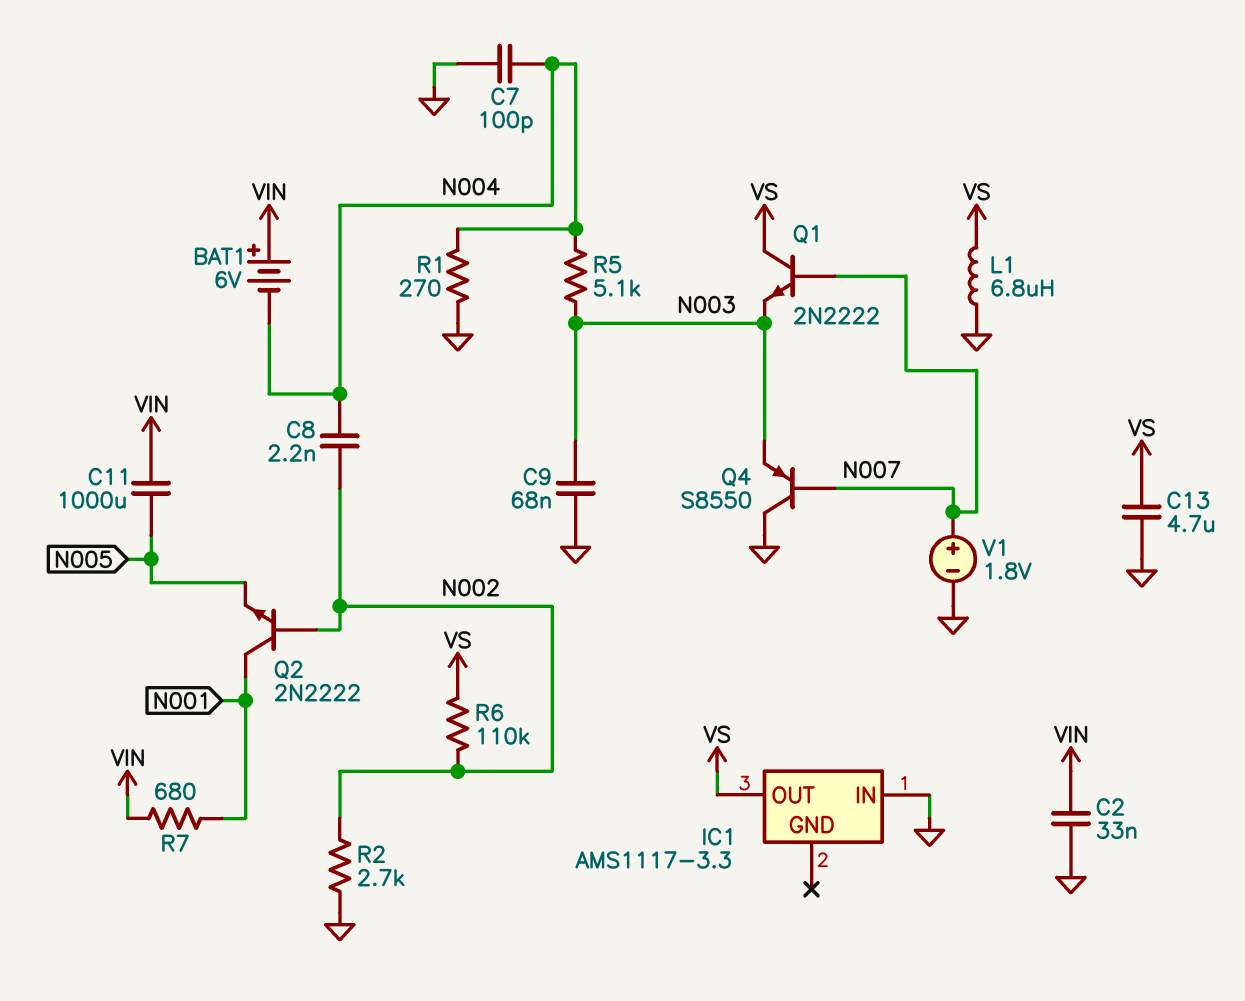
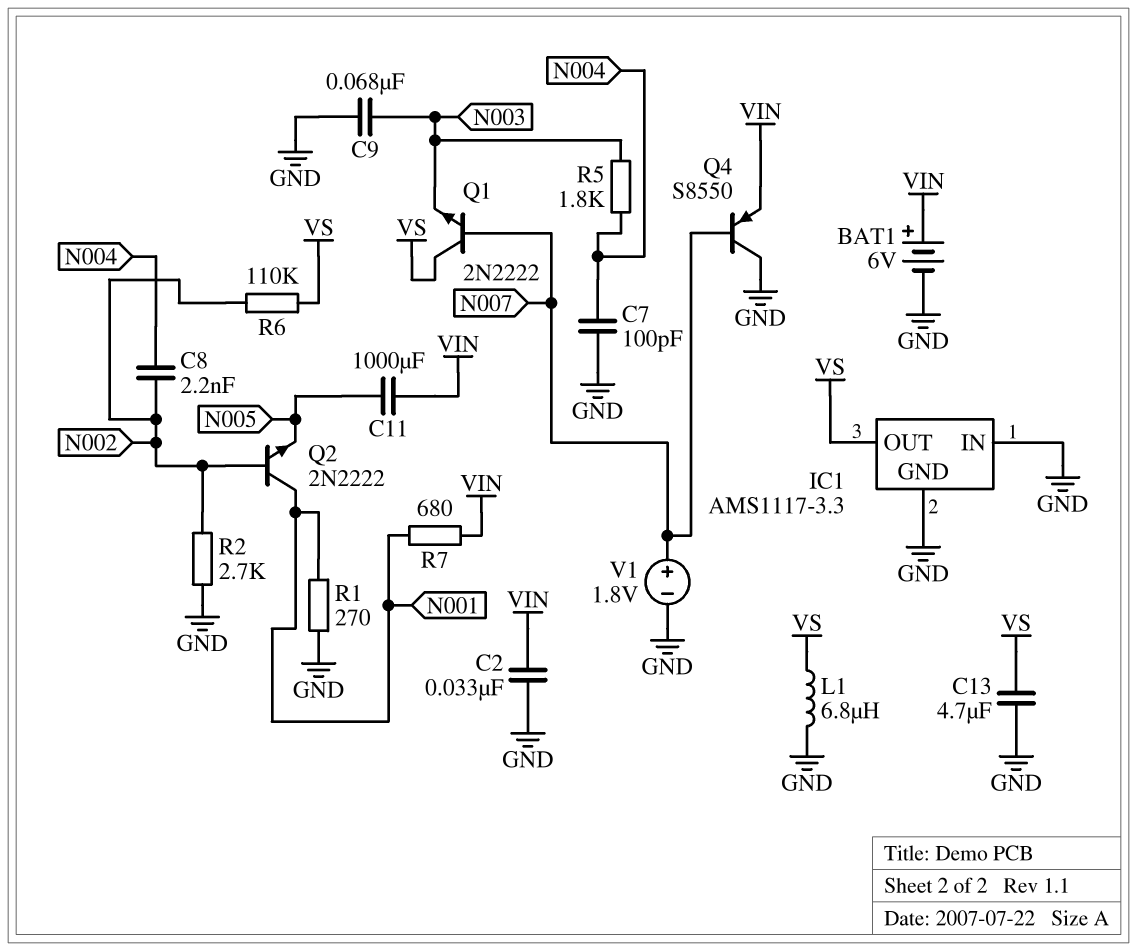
BAT1: 6V (plus VIN, minus N004) -> 6V (plus VIN, minus GND)
IC1 pin GND: none -> GND
Q4: PNP S8550 (B N007, C GND, E N003) -> PNP S8550 (B N007, C GND, E VIN)
R1: 270 (GND, N004) -> 270 (GND, N001)
R5: 5.1k (N003, N004) -> 1.8k (N003, N004)

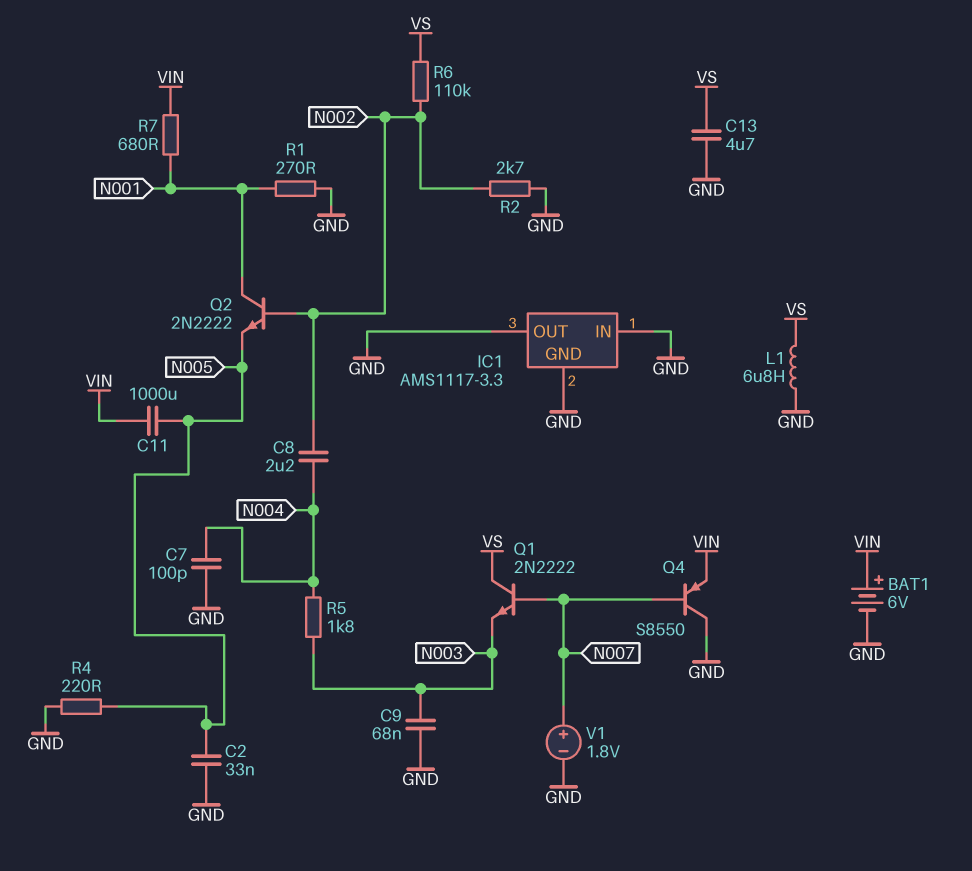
C2: 33nF (GND, VIN) -> 33nF (GND, N005)
C8: 2.2nF (N002, N004) -> 2.2uF (N002, N004)
IC1 pin OUT: VS -> GND
R4: none -> 220 (GND, N005)

